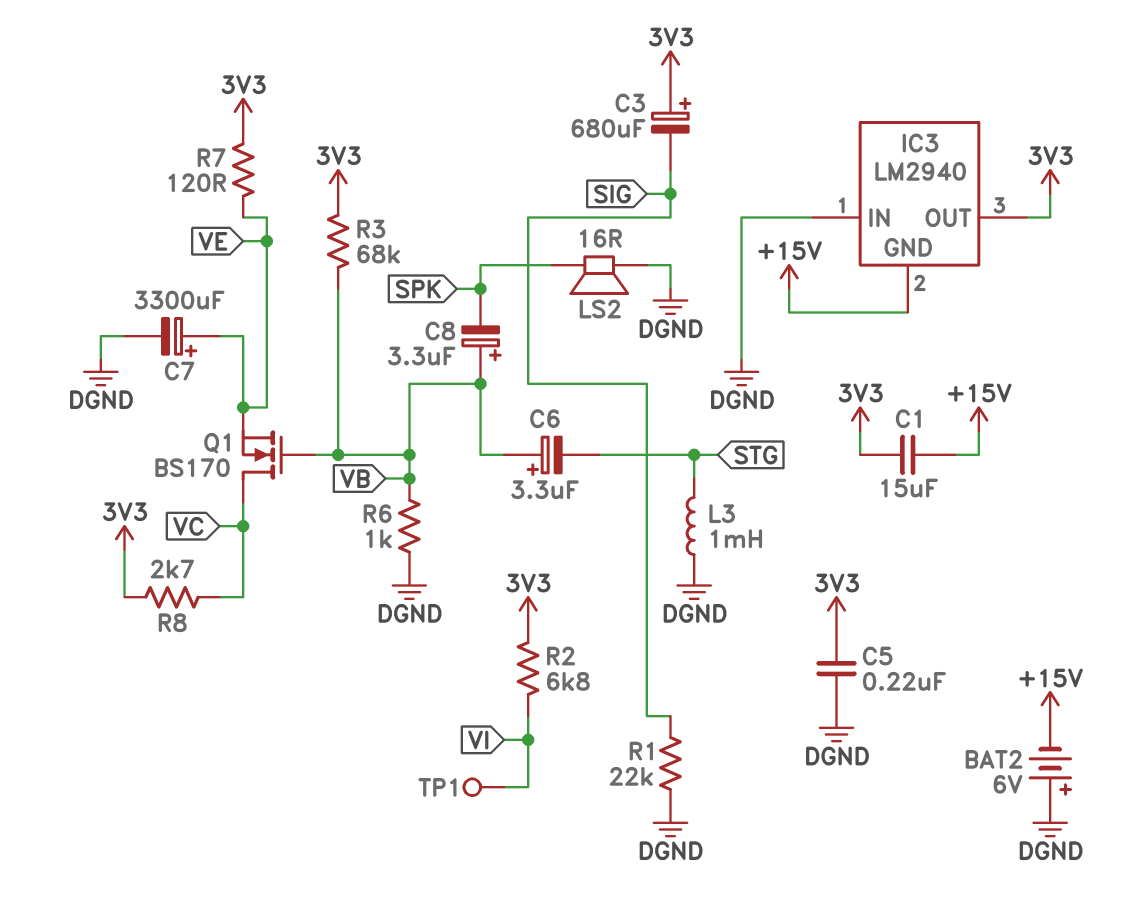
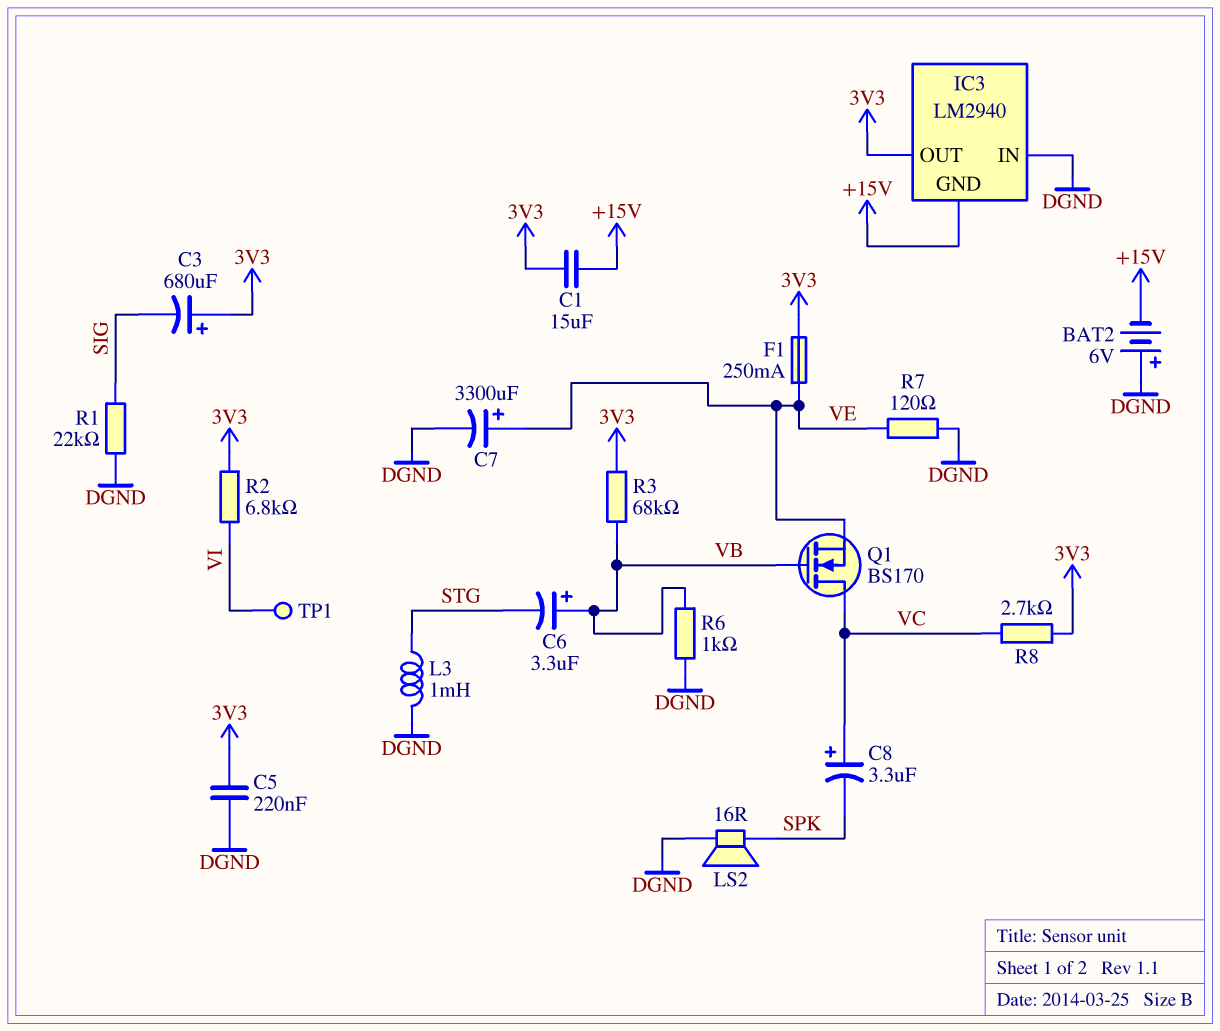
C8: 3.3uF (plus VB, minus SPK) -> 3.3uF (plus VC, minus SPK)
F1: none -> 250mA (3V3, VE)
R7: 120 (3V3, VE) -> 120 (DGND, VE)

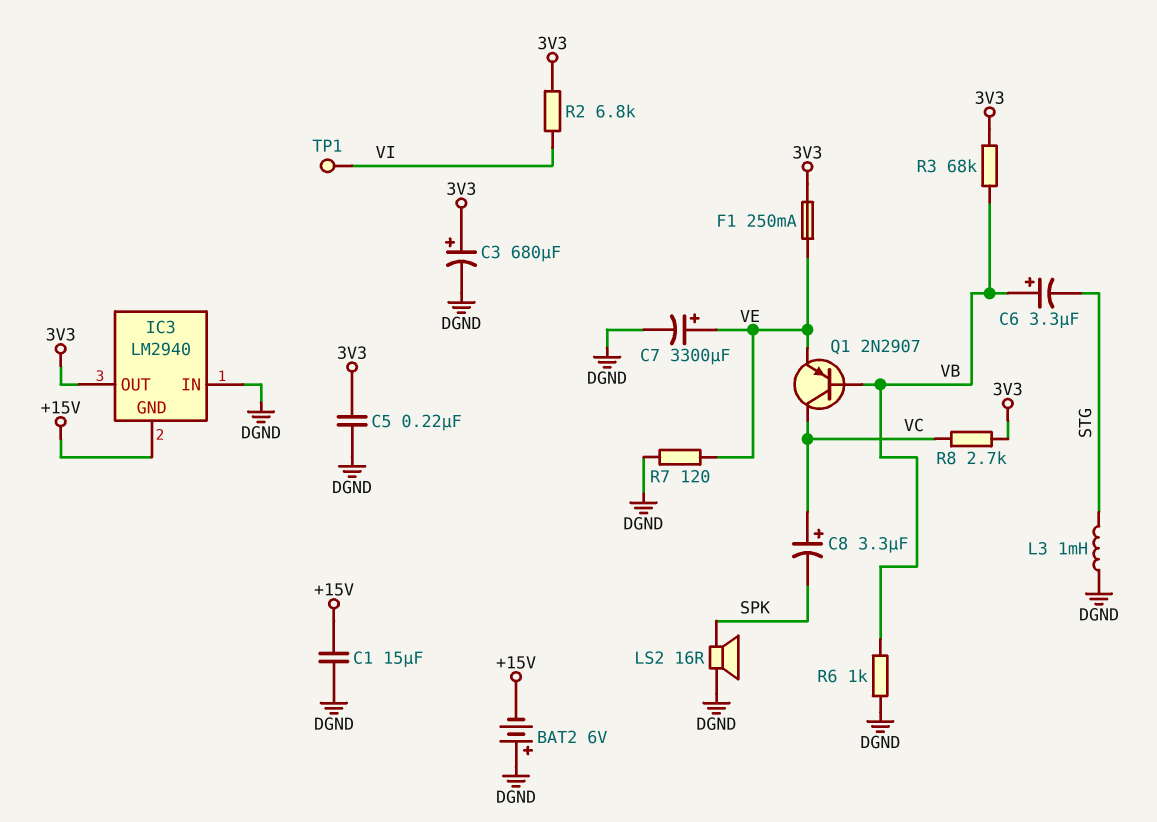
C1: 15uF (+15V, 3V3) -> 15uF (+15V, DGND)
C3: 680uF (plus 3V3, minus SIG) -> 680uF (plus 3V3, minus DGND)
Q1: NMOS BS170 (G VB, D VC, S VE) -> PNP 2N2907 (B VB, C VC, E VE)
R1: 22k (DGND, SIG) -> none

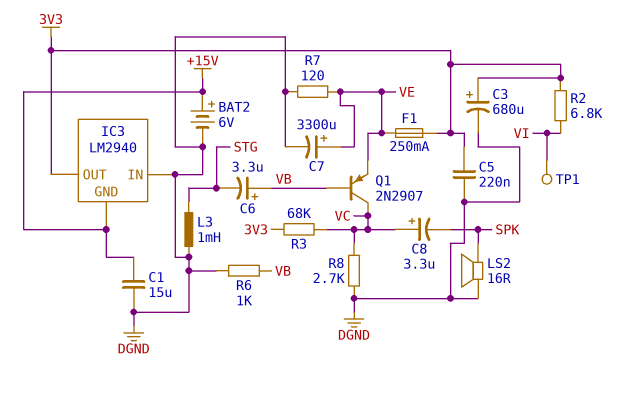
BAT2: 6V (plus DGND, minus +15V) -> 6V (plus +15V, minus DGND)
R3: 68k (3V3, VB) -> 68k (3V3, VC)
R8: 2.7k (3V3, VC) -> 2.7k (DGND, VC)

